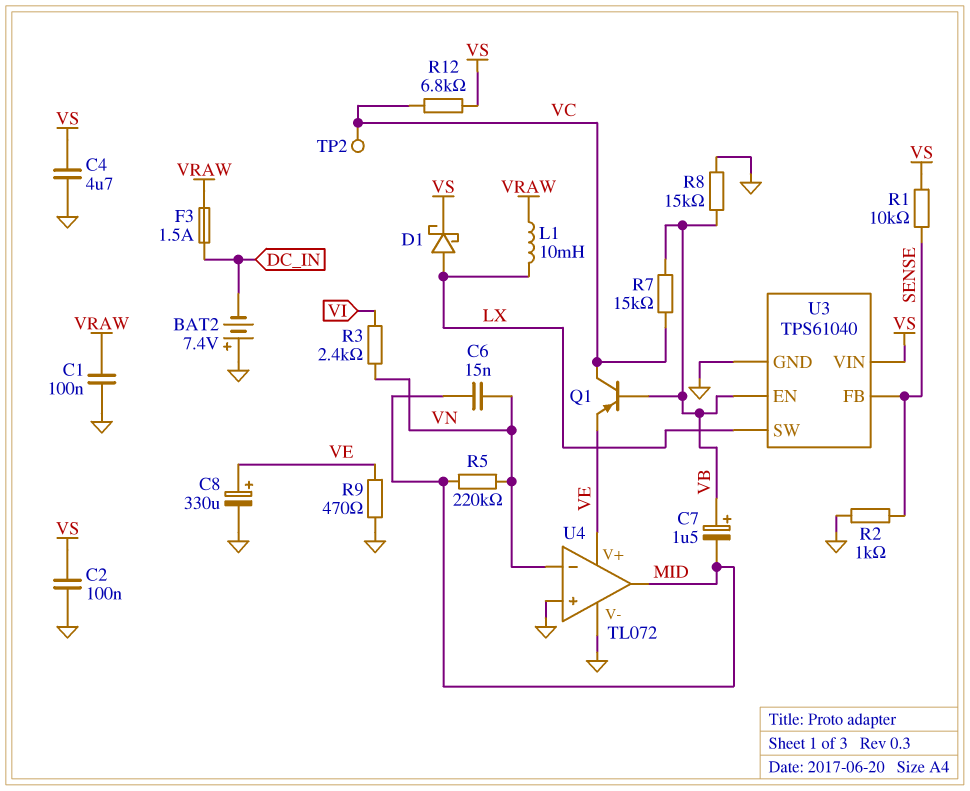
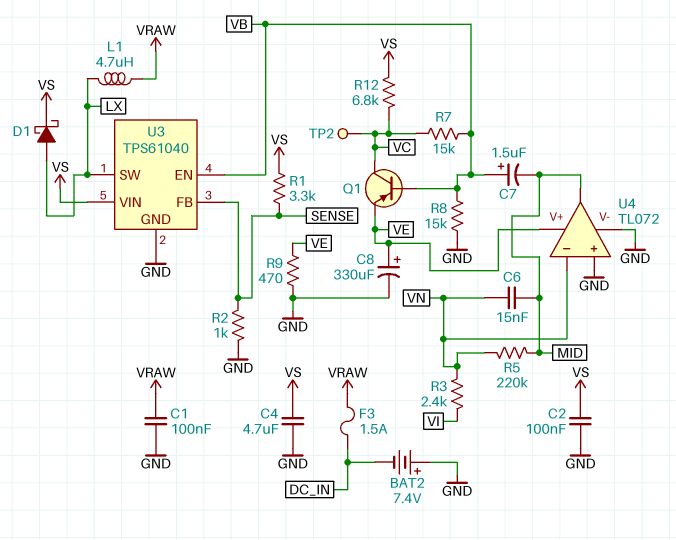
L1: 10mH (LX, VRAW) -> 4.7uH (LX, VRAW)
R1: 10k (SENSE, VS) -> 3.3k (SENSE, VS)

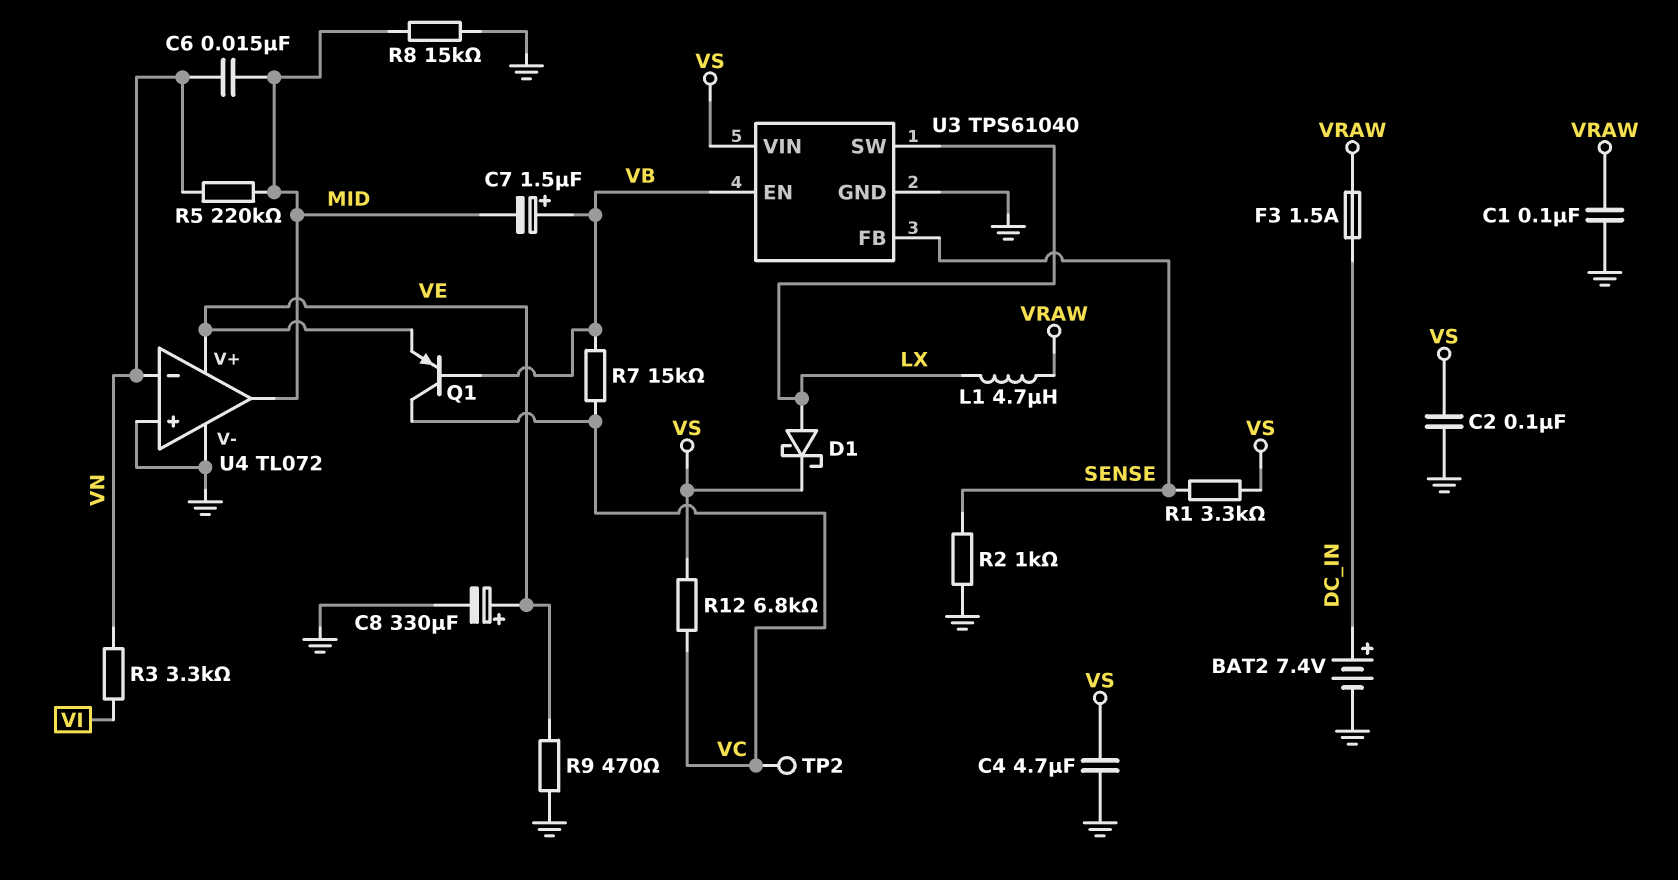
BAT2: 7.4V (plus GND, minus DC_IN) -> 7.4V (plus DC_IN, minus GND)
R3: 2.4k (VI, VN) -> 3.3k (VI, VN)
R8: 15k (GND, VB) -> 15k (GND, MID)

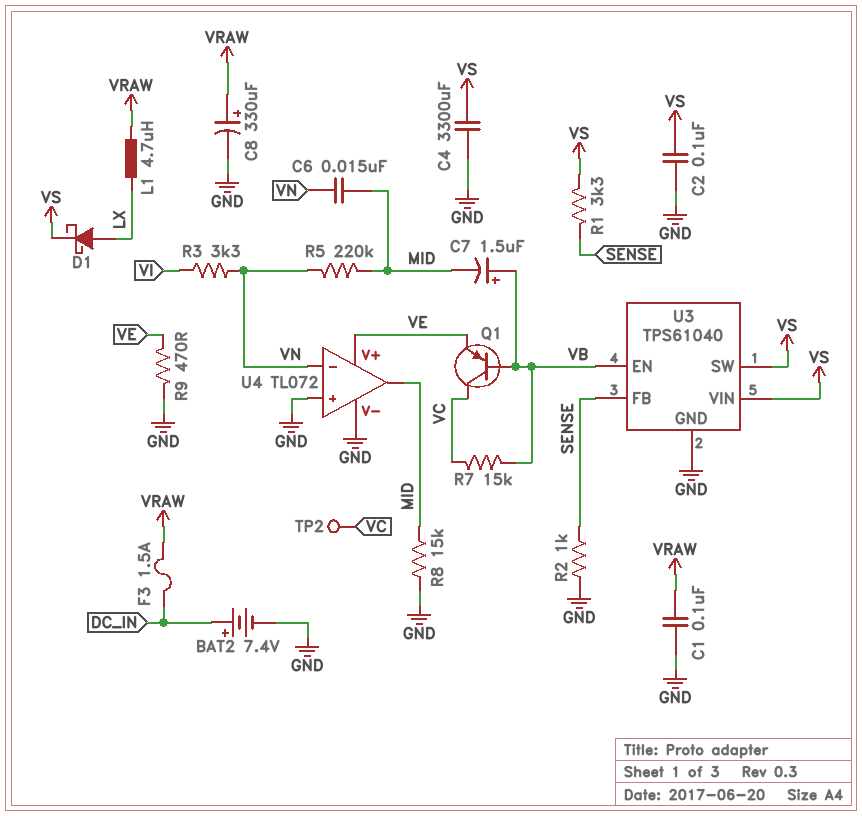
C4: 4.7uF (GND, VS) -> 3300uF (GND, VS)
C8: 330uF (plus VE, minus GND) -> 330uF (plus VRAW, minus GND)
R12: 6.8k (VC, VS) -> none
U3 pin SW: LX -> VS

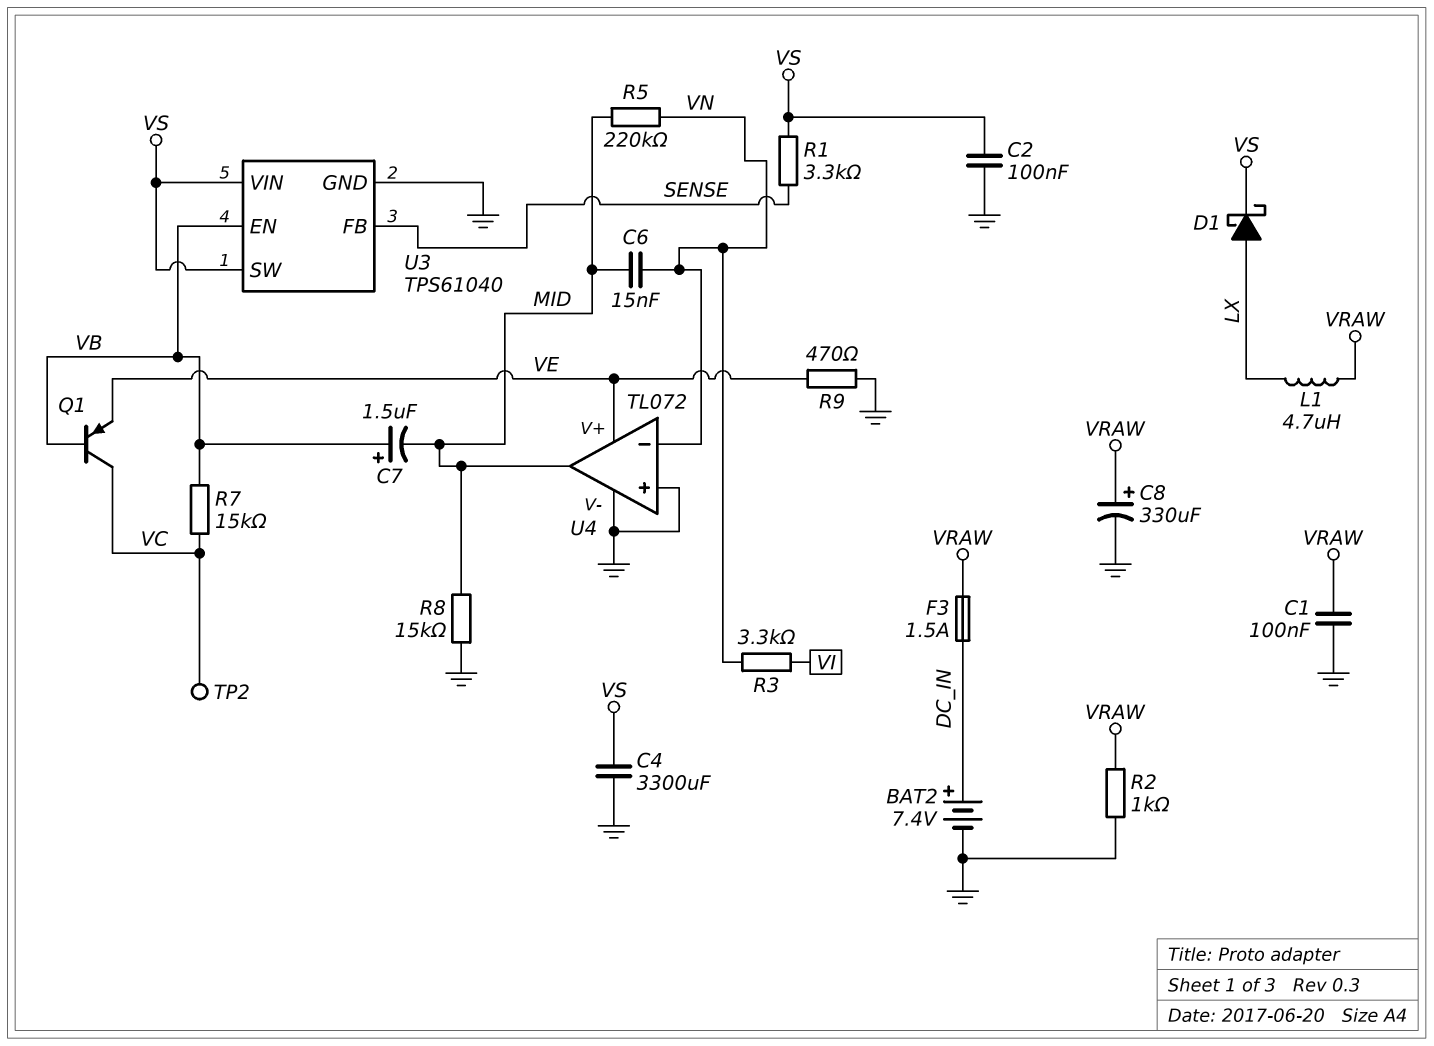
R2: 1k (GND, SENSE) -> 1k (GND, VRAW)

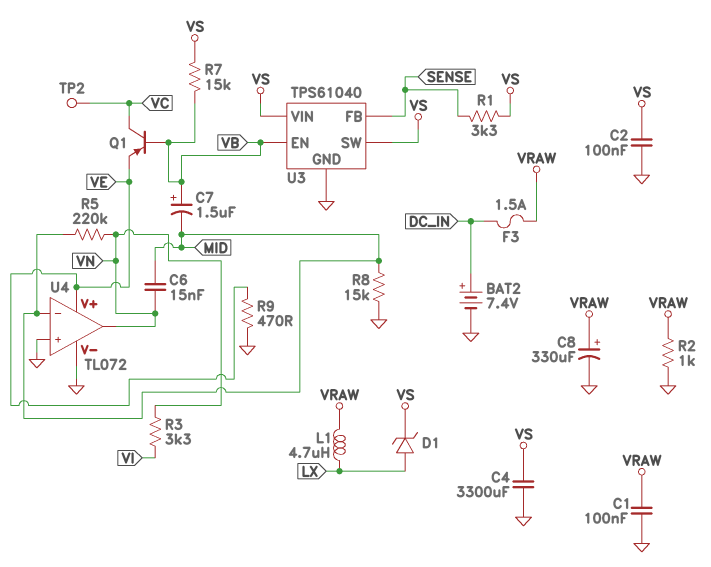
D1: schottky (A LX, K VS) -> zener (A LX, K VS)
R7: 15k (VB, VC) -> 15k (VB, VS)
U4 pin in-: VN -> MID
U4 pin out: MID -> VN

